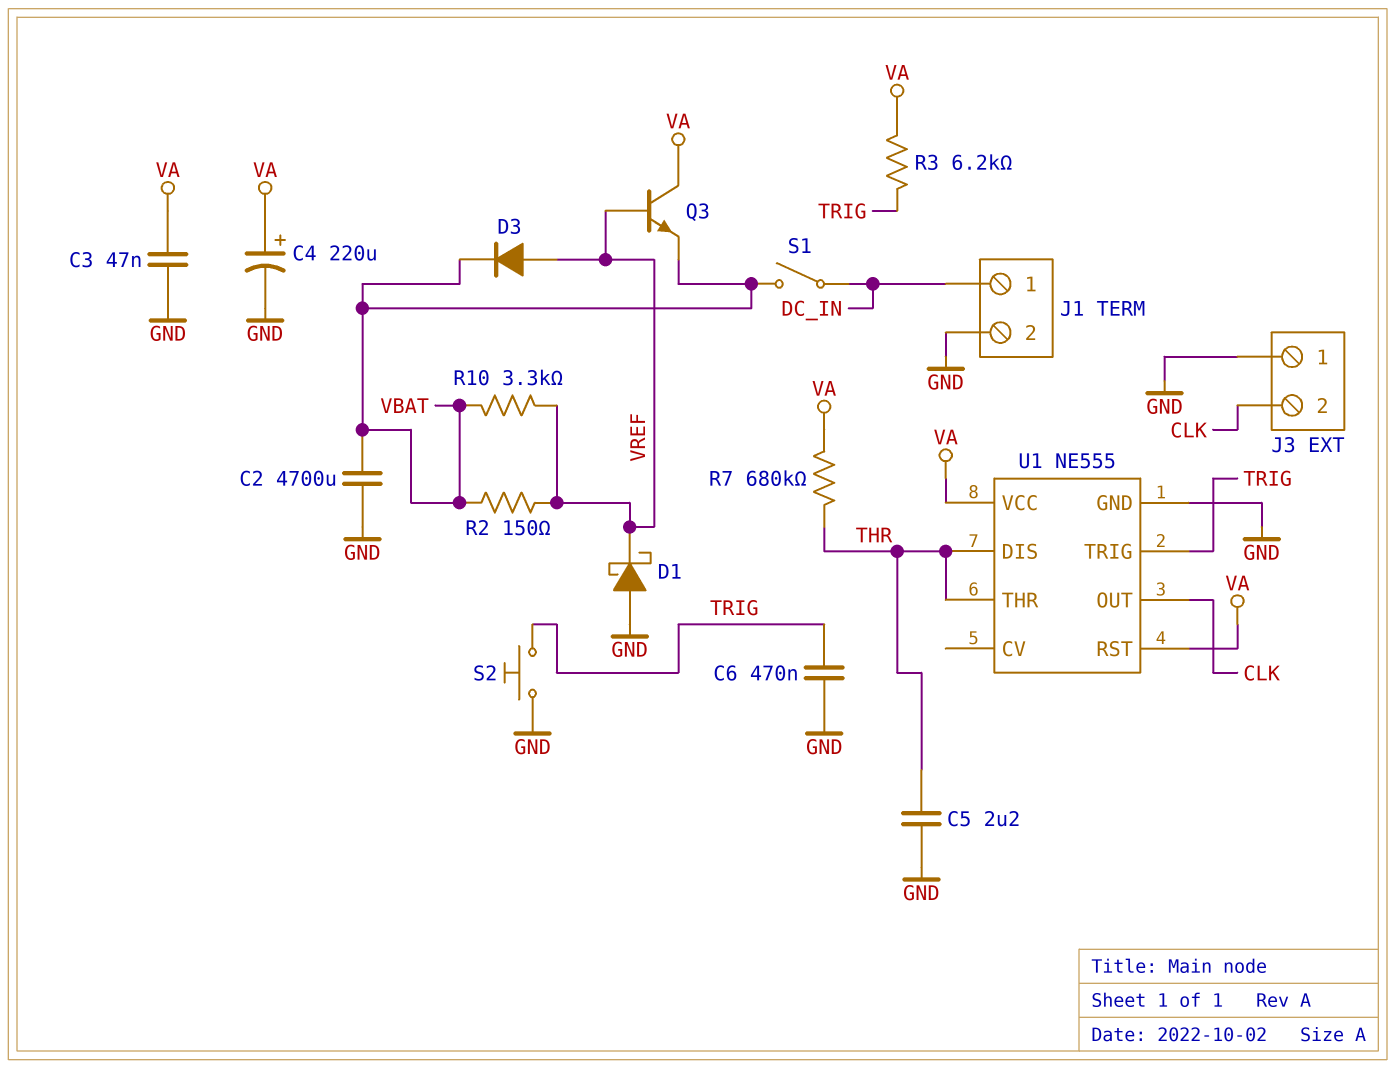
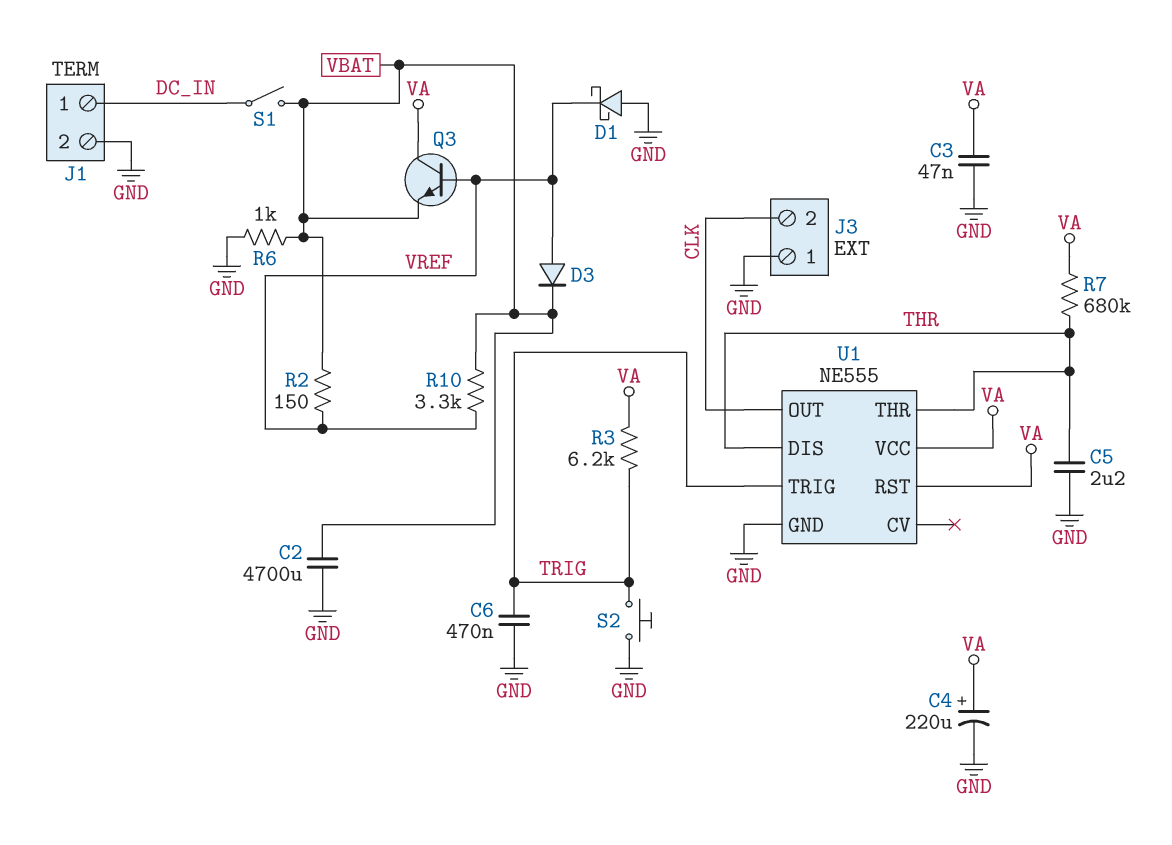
R6: none -> 1k (GND, VBAT)

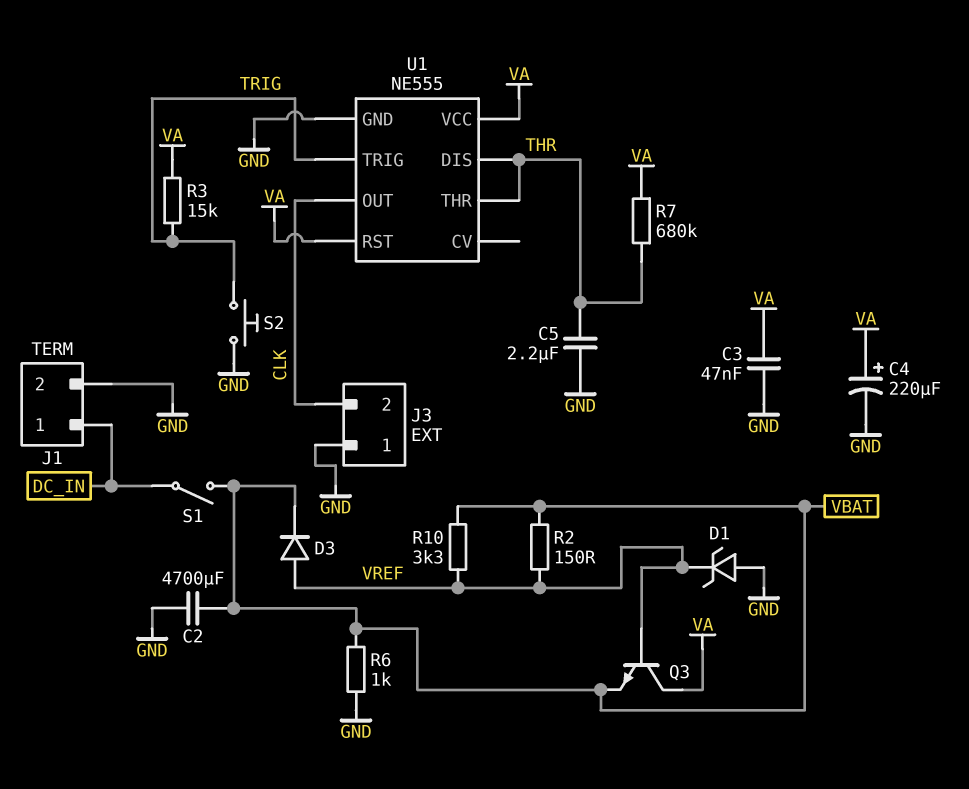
C6: 470nF (GND, TRIG) -> none
D1: schottky (A GND, K VREF) -> zener (A GND, K VREF)
R3: 6.2k (TRIG, VA) -> 15k (TRIG, VA)

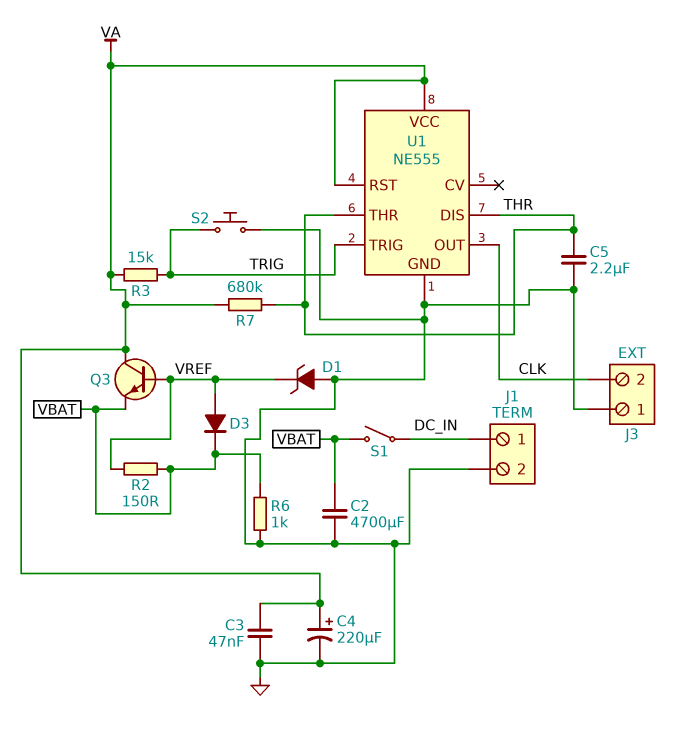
R10: 3.3k (VBAT, VREF) -> none

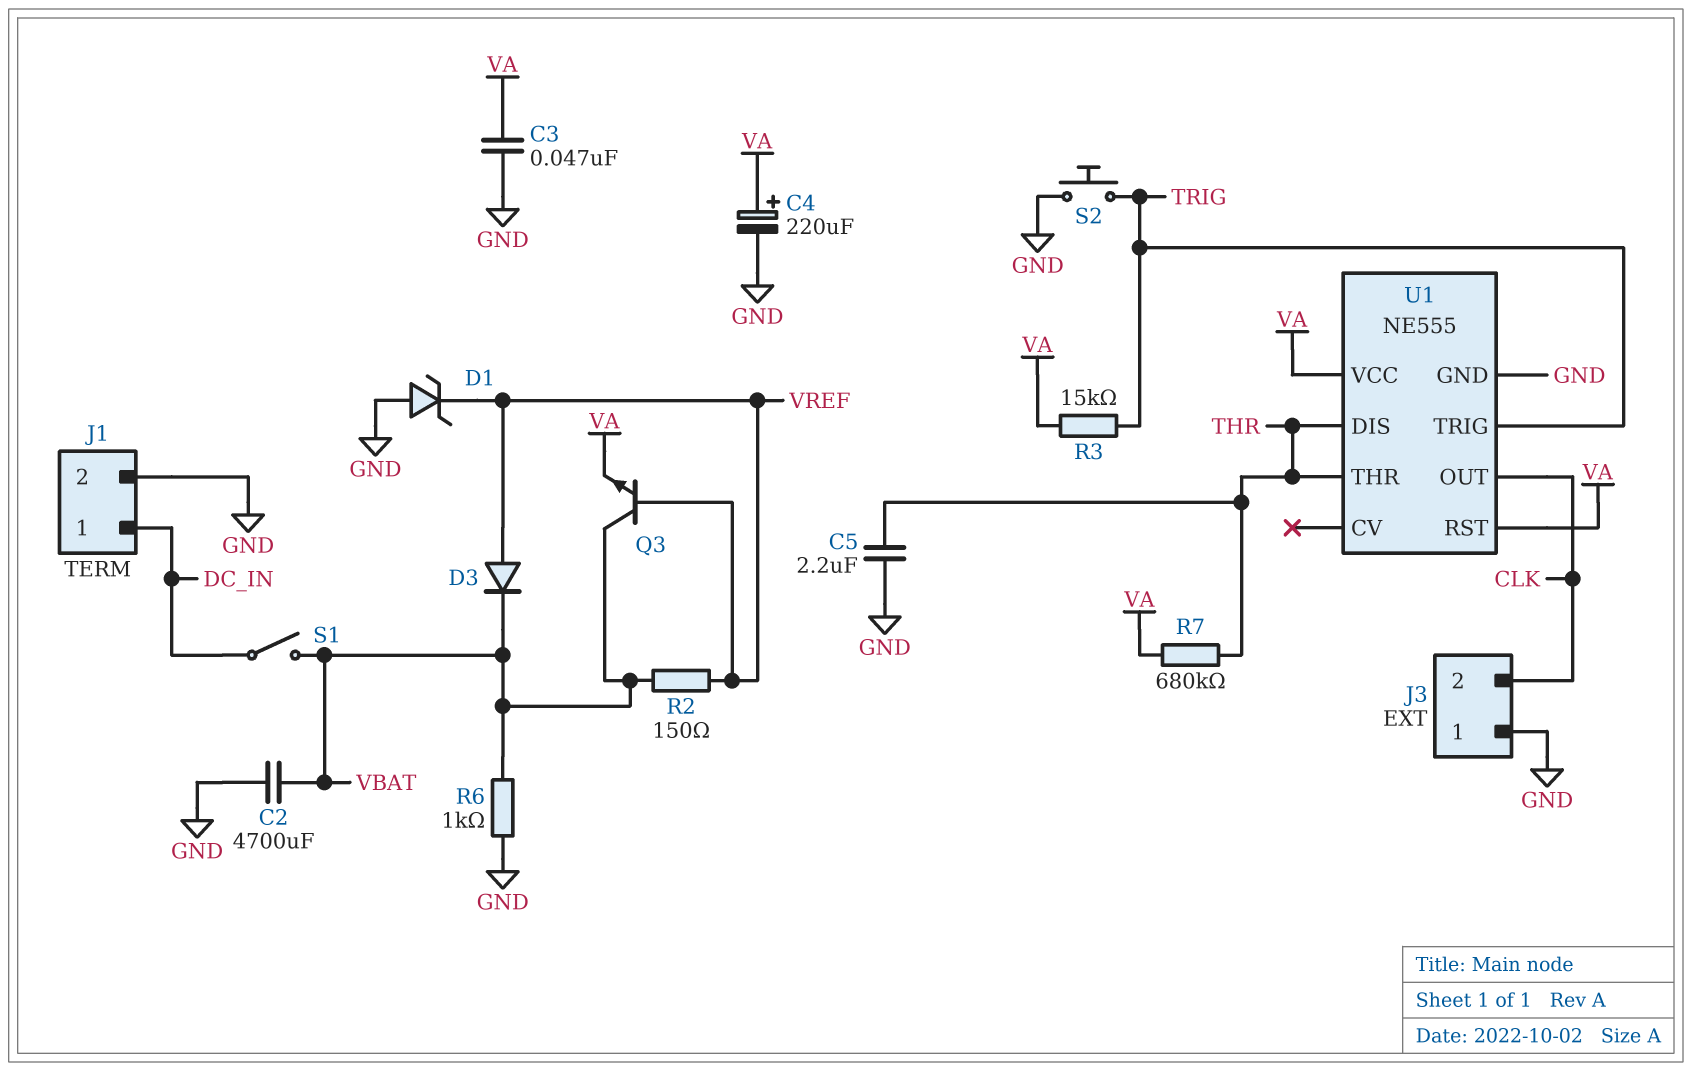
Q3: NPN (B VREF, C VA, E VBAT) -> NPN (B VREF, C VBAT, E VA)

